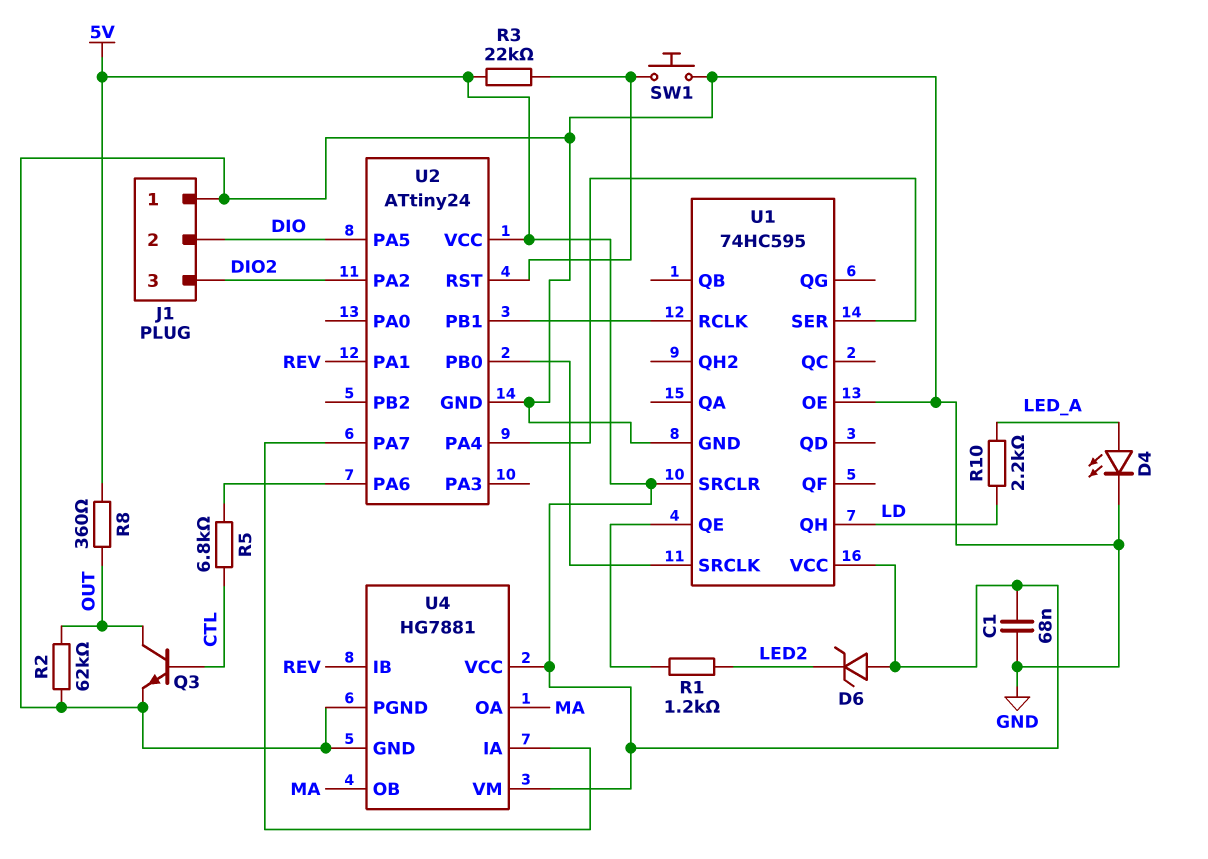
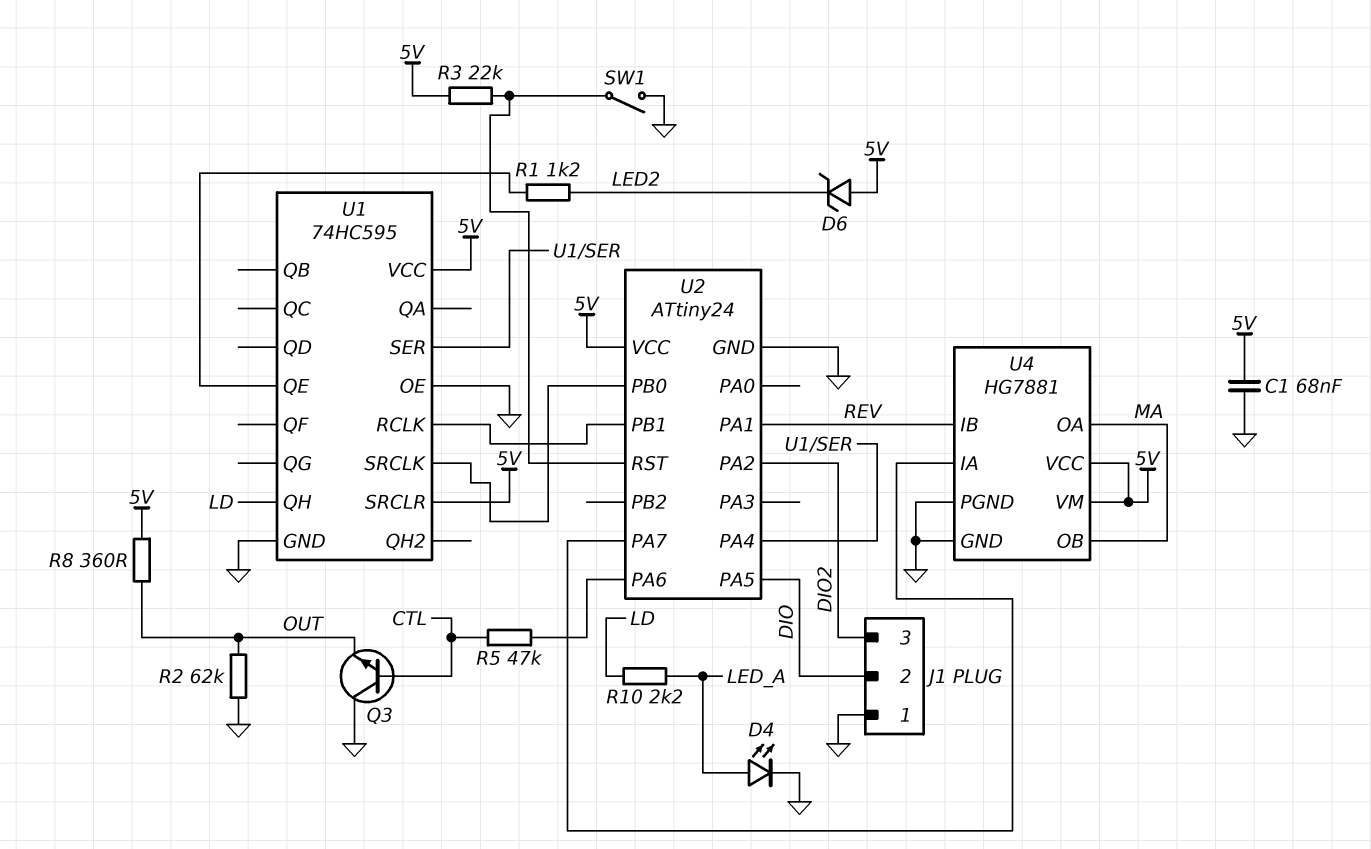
Q3: NPN (B CTL, C OUT, E GND) -> NPN (B CTL, C GND, E OUT)
R5: 6.8k (CTL, U2/PA6) -> 47k (CTL, U2/PA6)
SW1: button (GND, U2/RST) -> switch (GND, U2/RST)

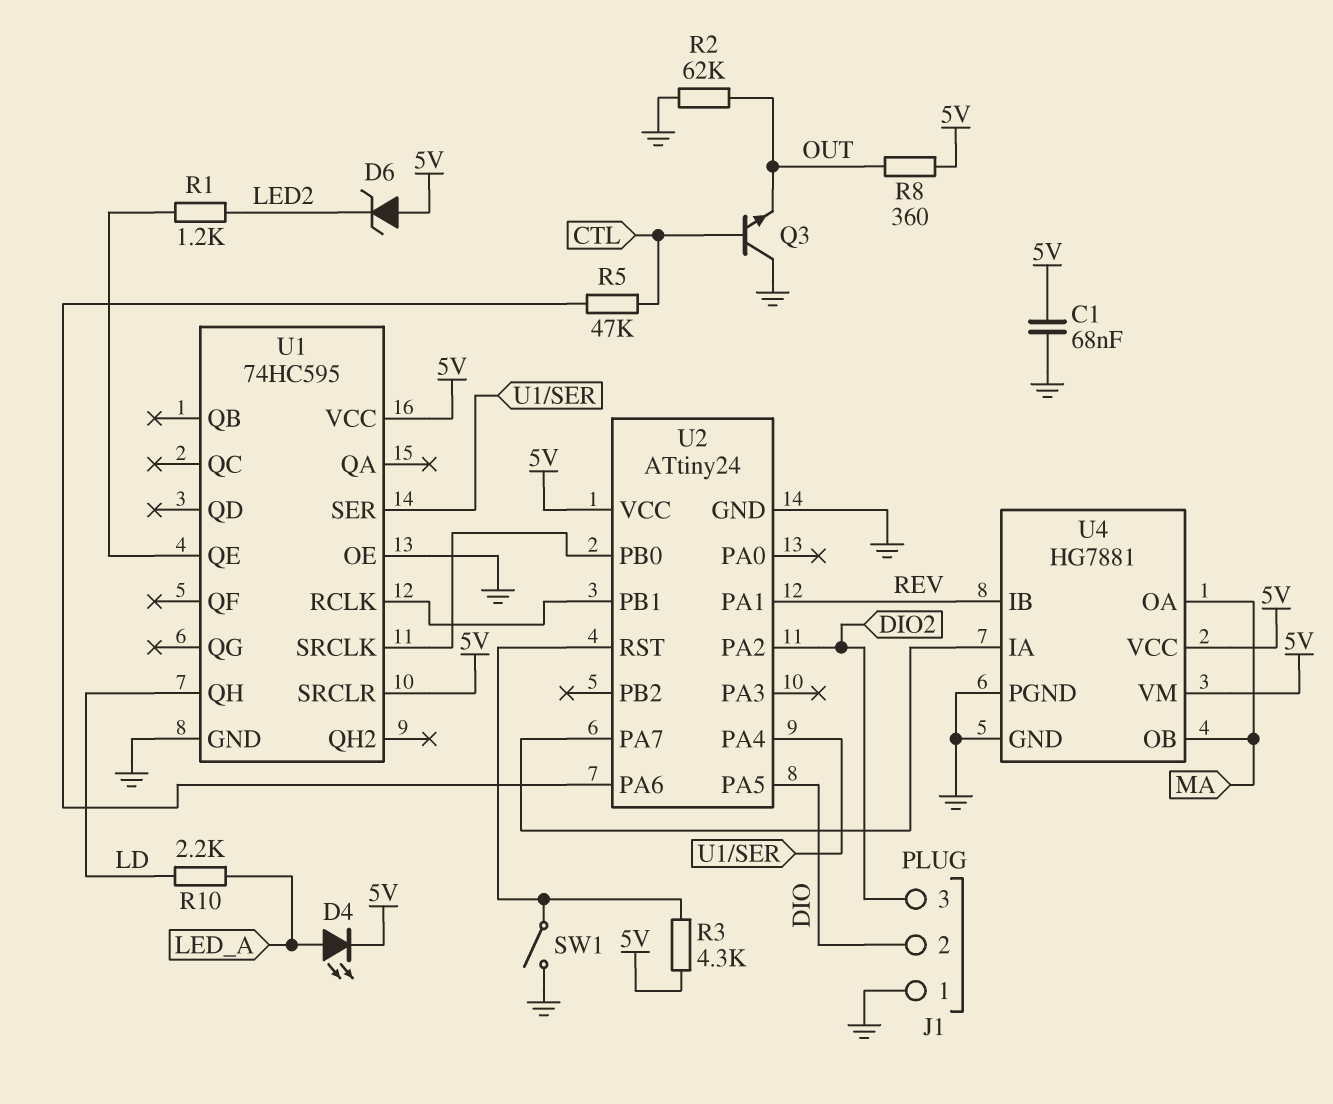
D4: LED (A LED_A, K GND) -> LED (A LED_A, K 5V)
R3: 22k (5V, U2/RST) -> 4.3k (5V, U2/RST)

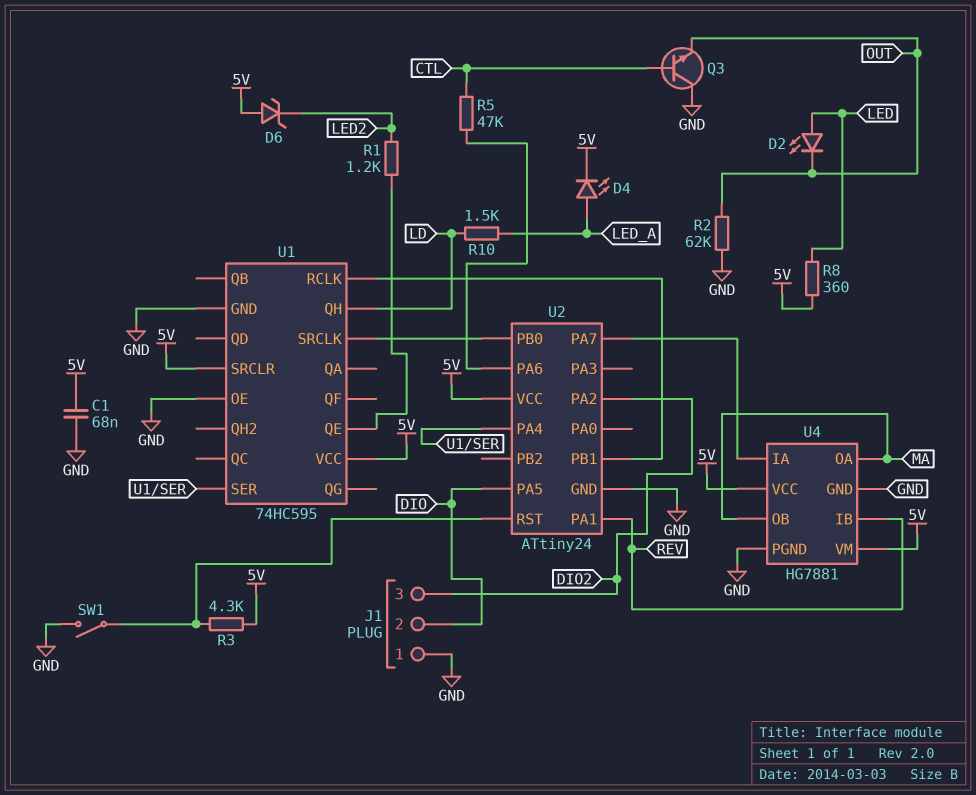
D2: none -> LED (A LED, K OUT)
R8: 360 (5V, OUT) -> 360 (5V, LED)
R10: 2.2k (LD, LED_A) -> 1.5k (LD, LED_A)

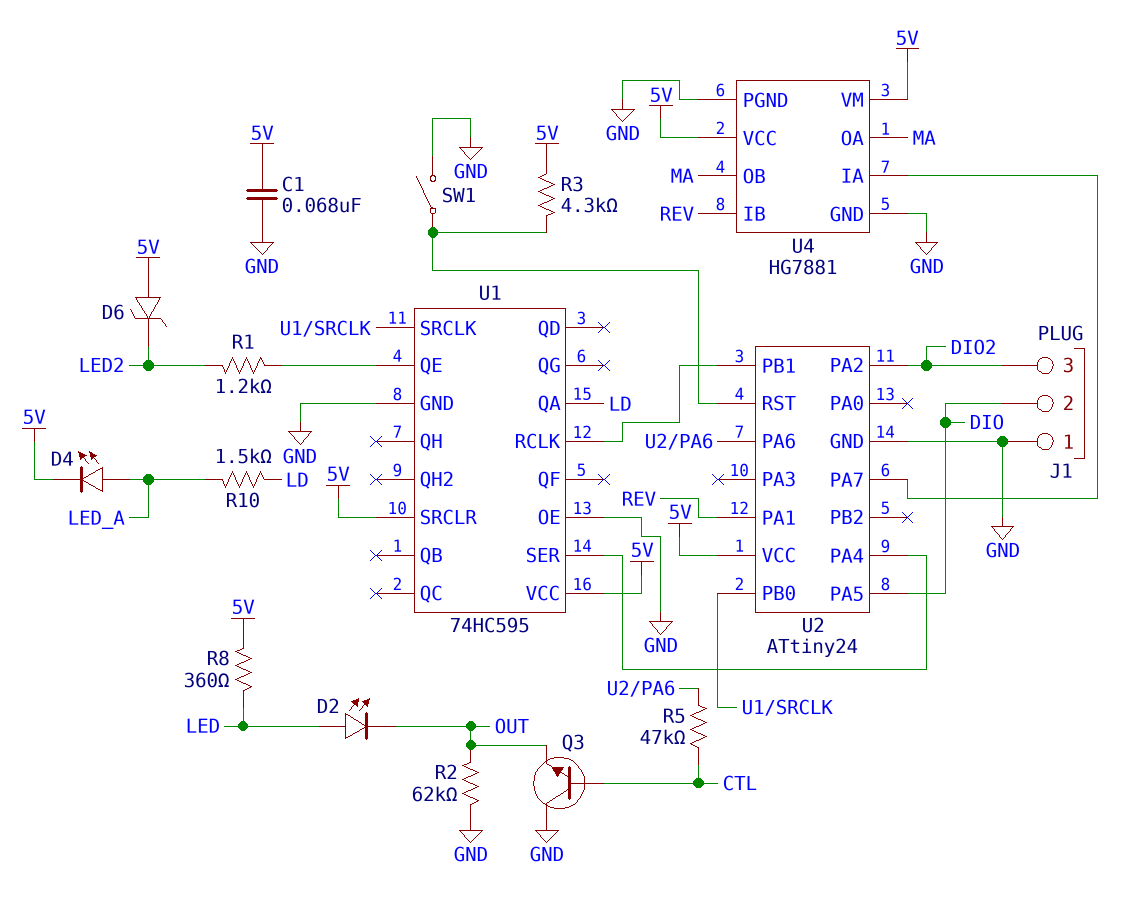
U1 pin QA: none -> LD
U1 pin QH: LD -> none

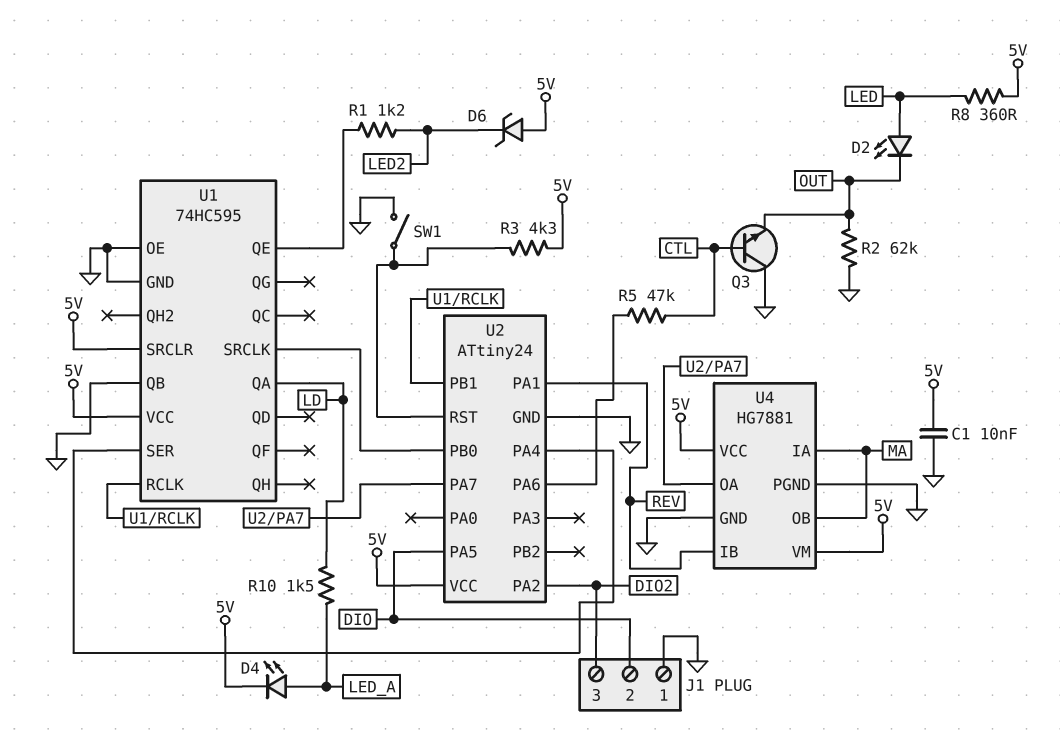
C1: 68nF (5V, GND) -> 10nF (5V, GND)
U1 pin QB: none -> GND
U4 pin IA: U2/PA7 -> MA
U4 pin OA: MA -> U2/PA7

